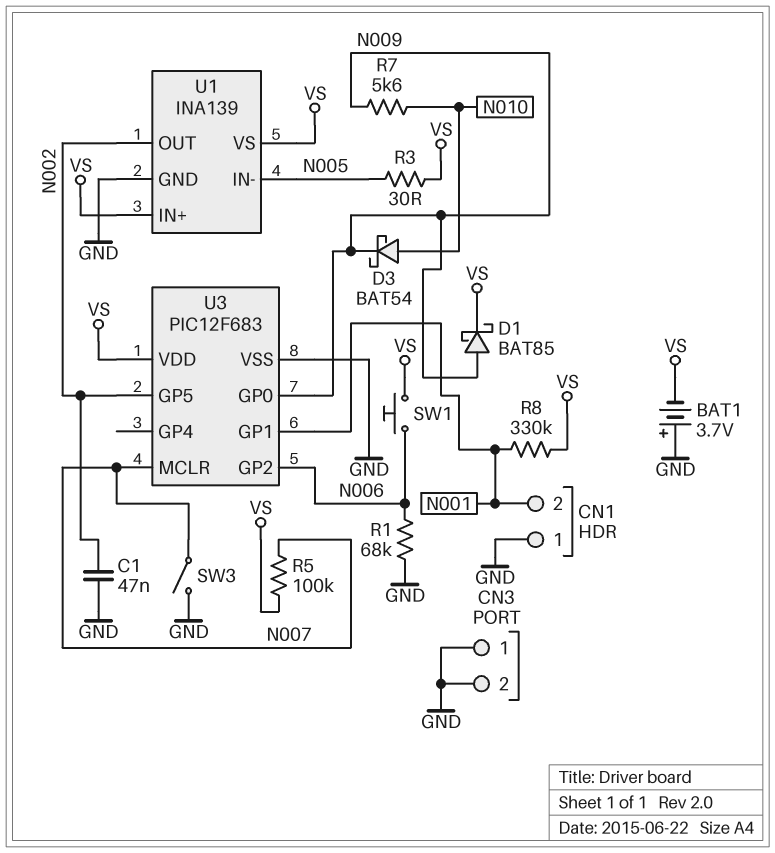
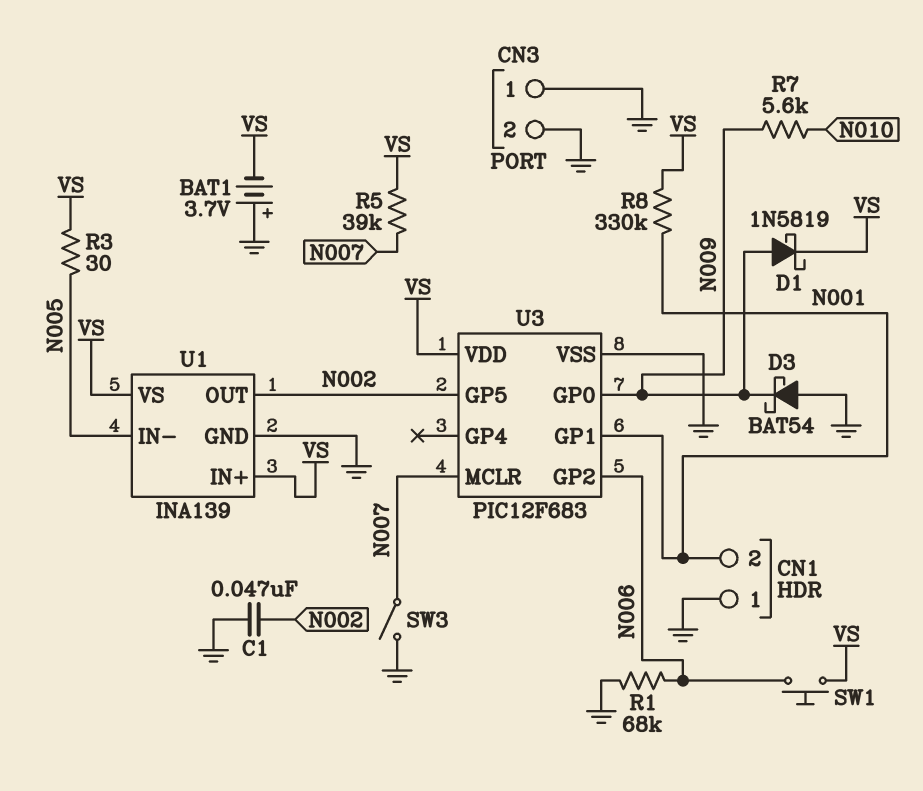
D1: schottky BAT85 (A N009, K VS) -> schottky 1N5819 (A N009, K VS)
D3: schottky BAT54 (A N010, K N009) -> schottky BAT54 (A GND, K N009)
R5: 100k (N007, VS) -> 39k (N007, VS)

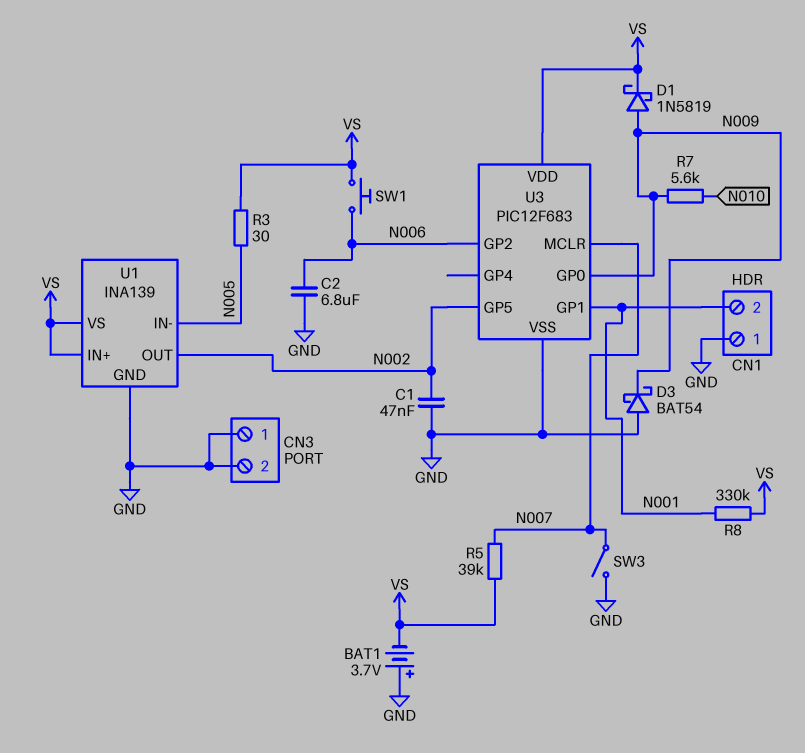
C2: none -> 6.8uF (GND, N006)
R1: 68k (GND, N006) -> none

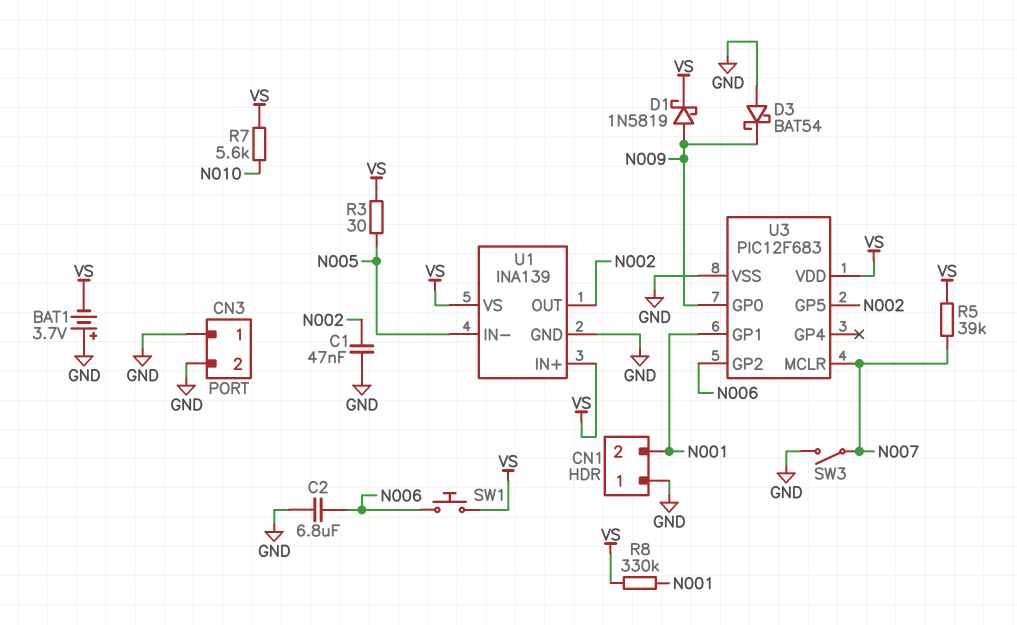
R7: 5.6k (N009, N010) -> 5.6k (N010, VS)

